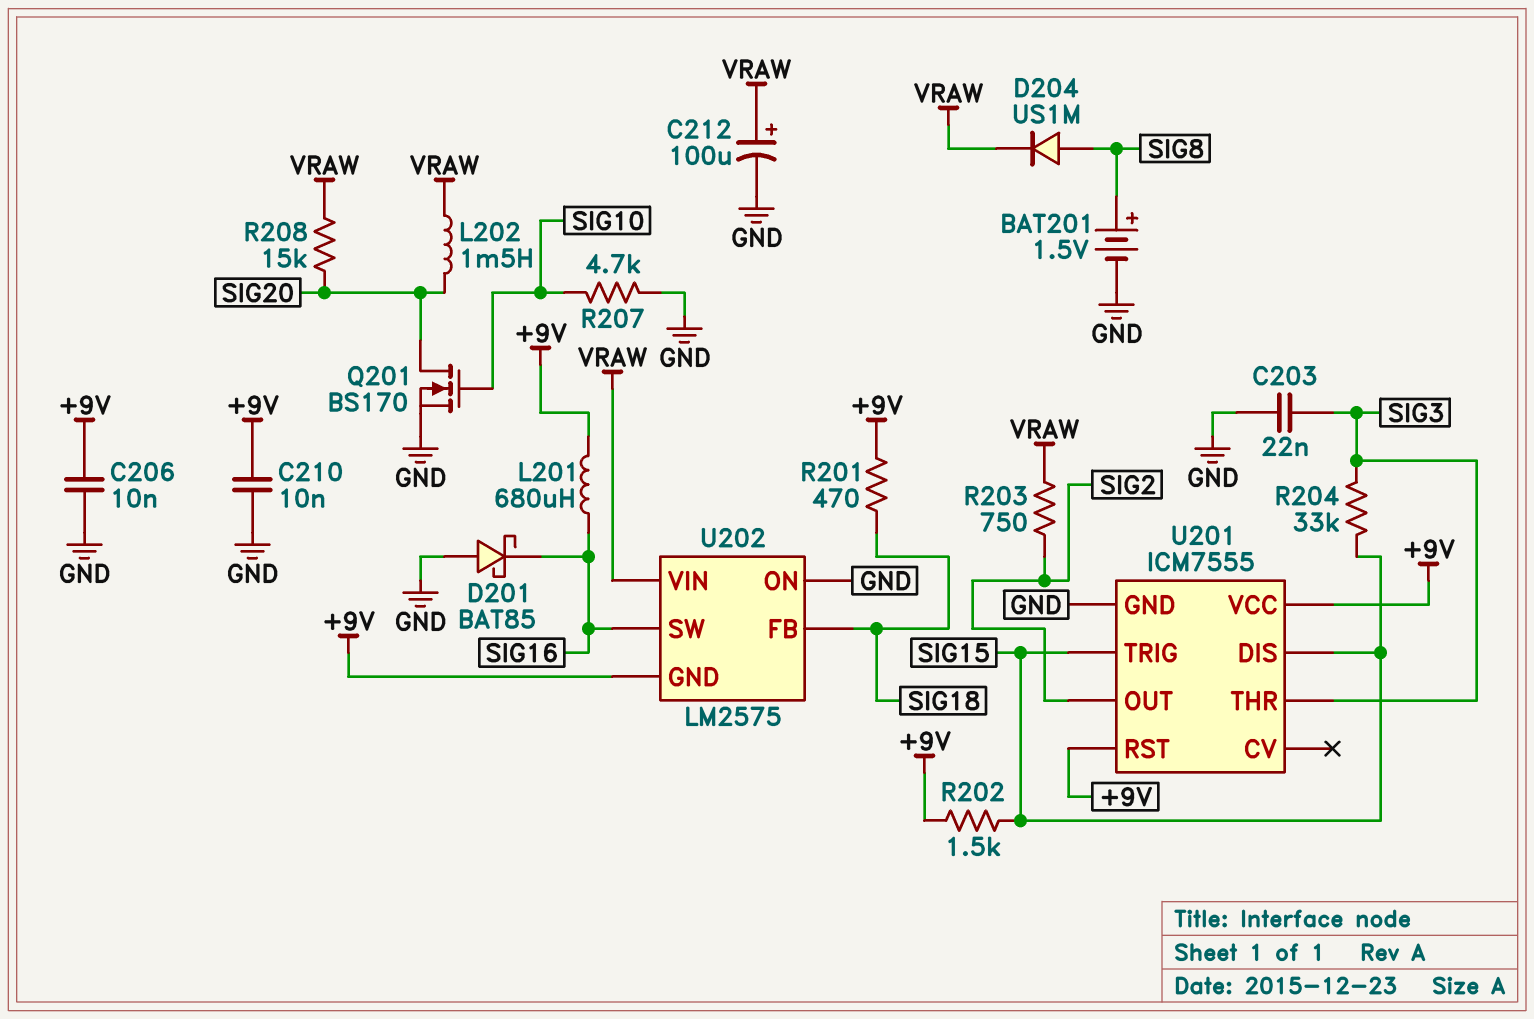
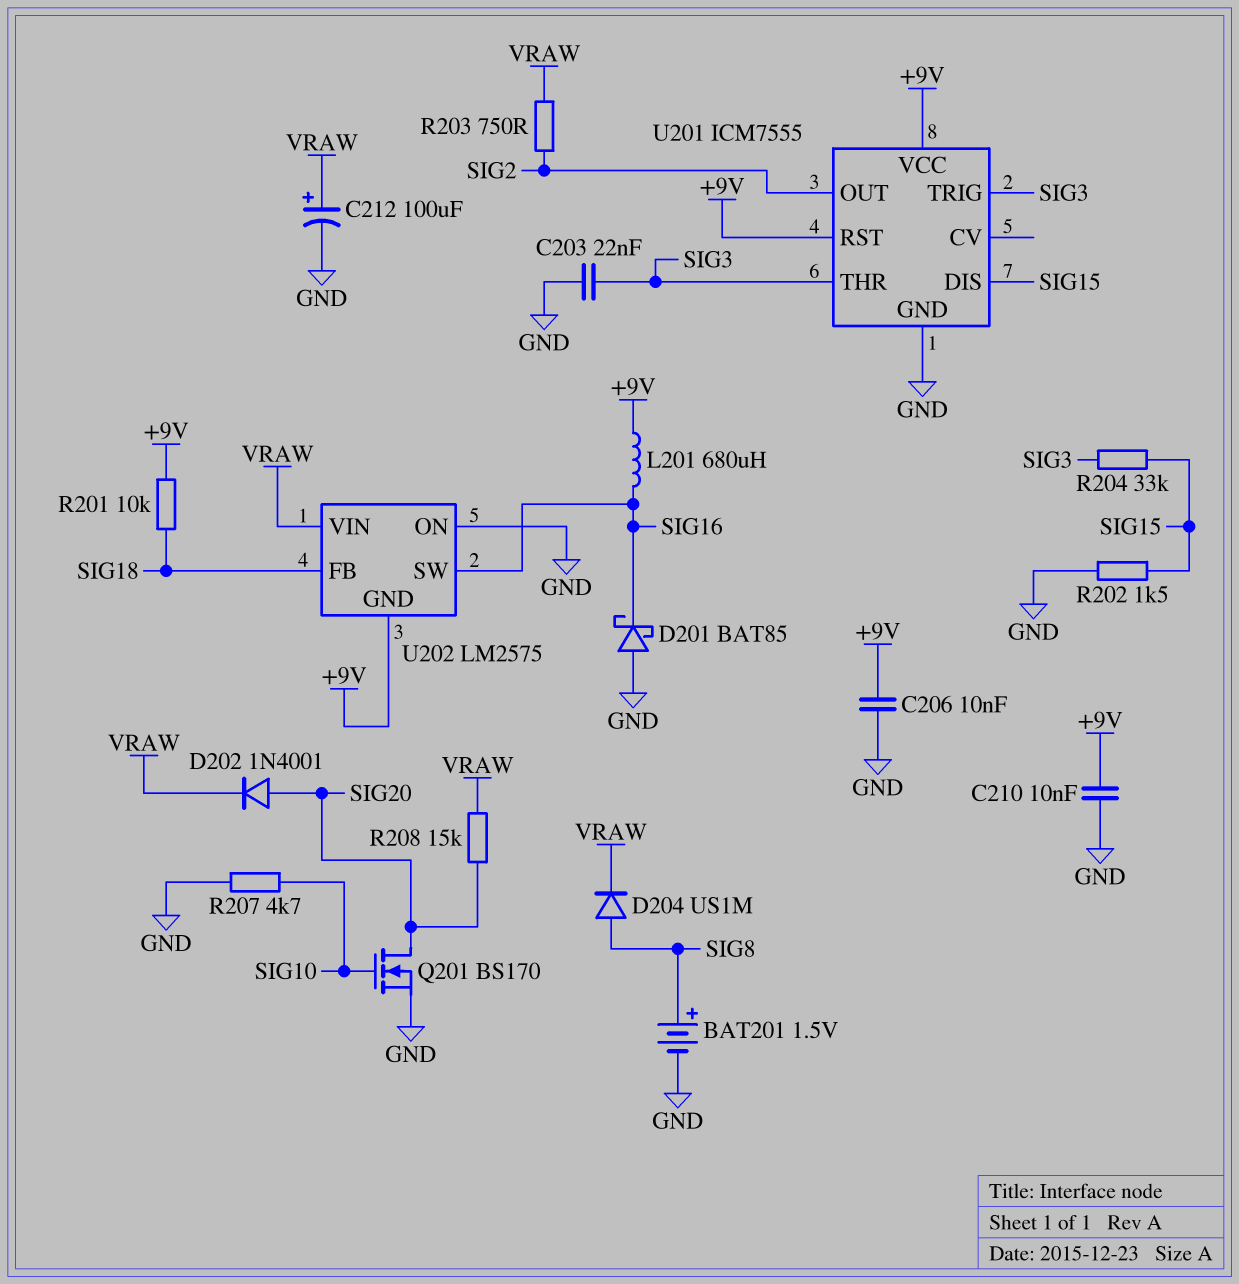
D202: none -> diode 1N4001 (A SIG20, K VRAW)
L202: 1.5mH (SIG20, VRAW) -> none
R201: 470 (+9V, SIG18) -> 10k (+9V, SIG18)
R202: 1.5k (+9V, SIG15) -> 1.5k (GND, SIG15)
U201 pin TRIG: SIG15 -> SIG3

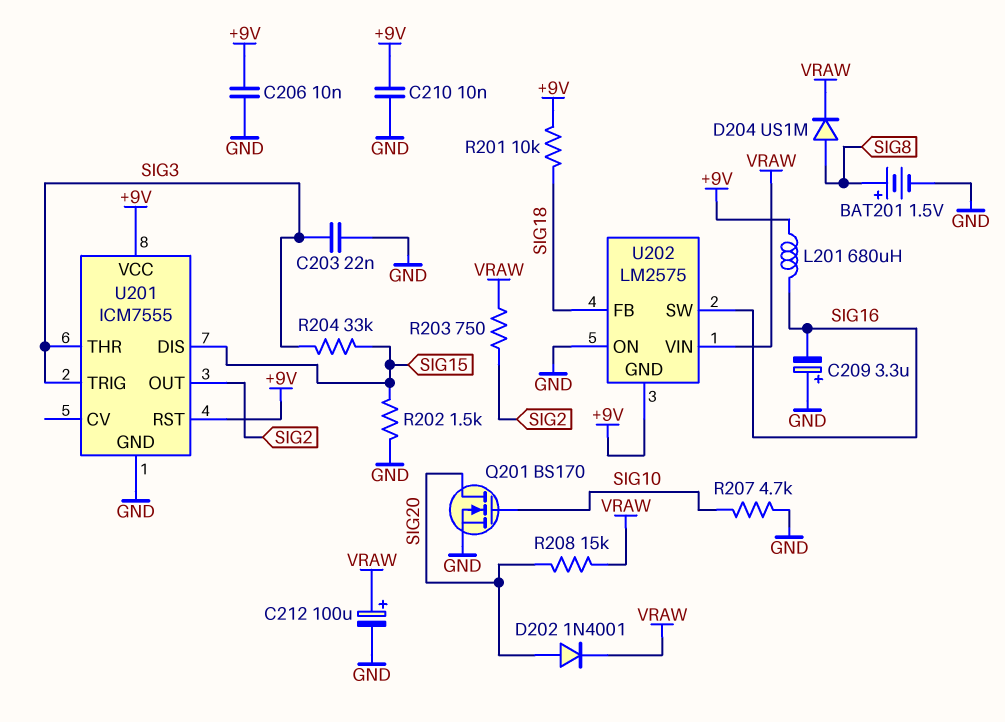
C209: none -> 3.3uF (plus GND, minus SIG16)
D201: schottky BAT85 (A GND, K SIG16) -> none

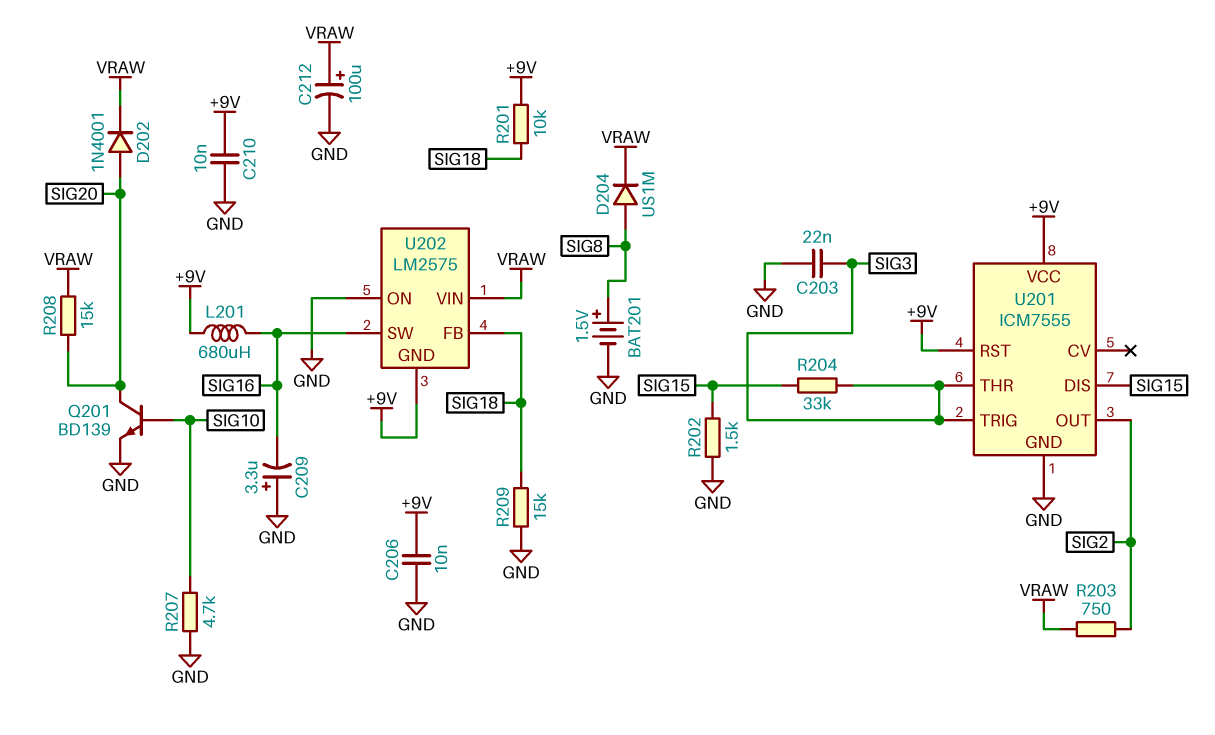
Q201: NMOS BS170 (G SIG10, D SIG20, S GND) -> NPN BD139 (B SIG10, C SIG20, E GND)
R209: none -> 15k (GND, SIG18)

